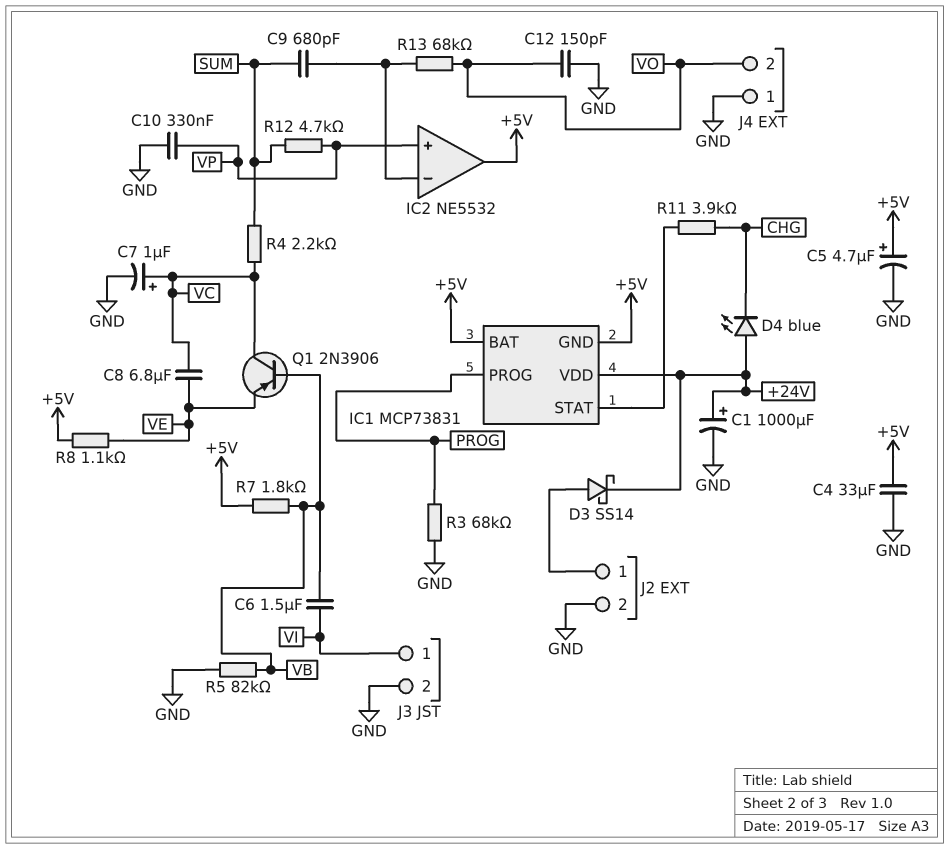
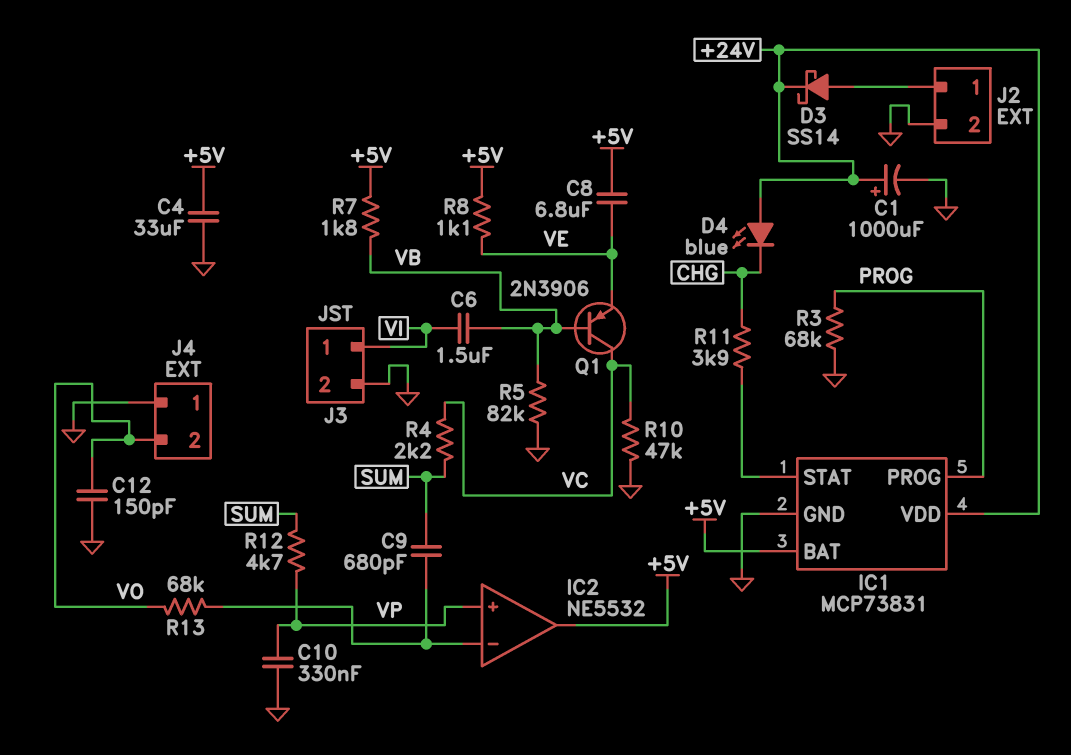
C5: 4.7uF (plus +5V, minus GND) -> none
C7: 1uF (plus VC, minus GND) -> none
C8: 6.8uF (VC, VE) -> 6.8uF (+5V, VE)
IC1 pin GND: +5V -> GND
R10: none -> 47k (GND, VC)

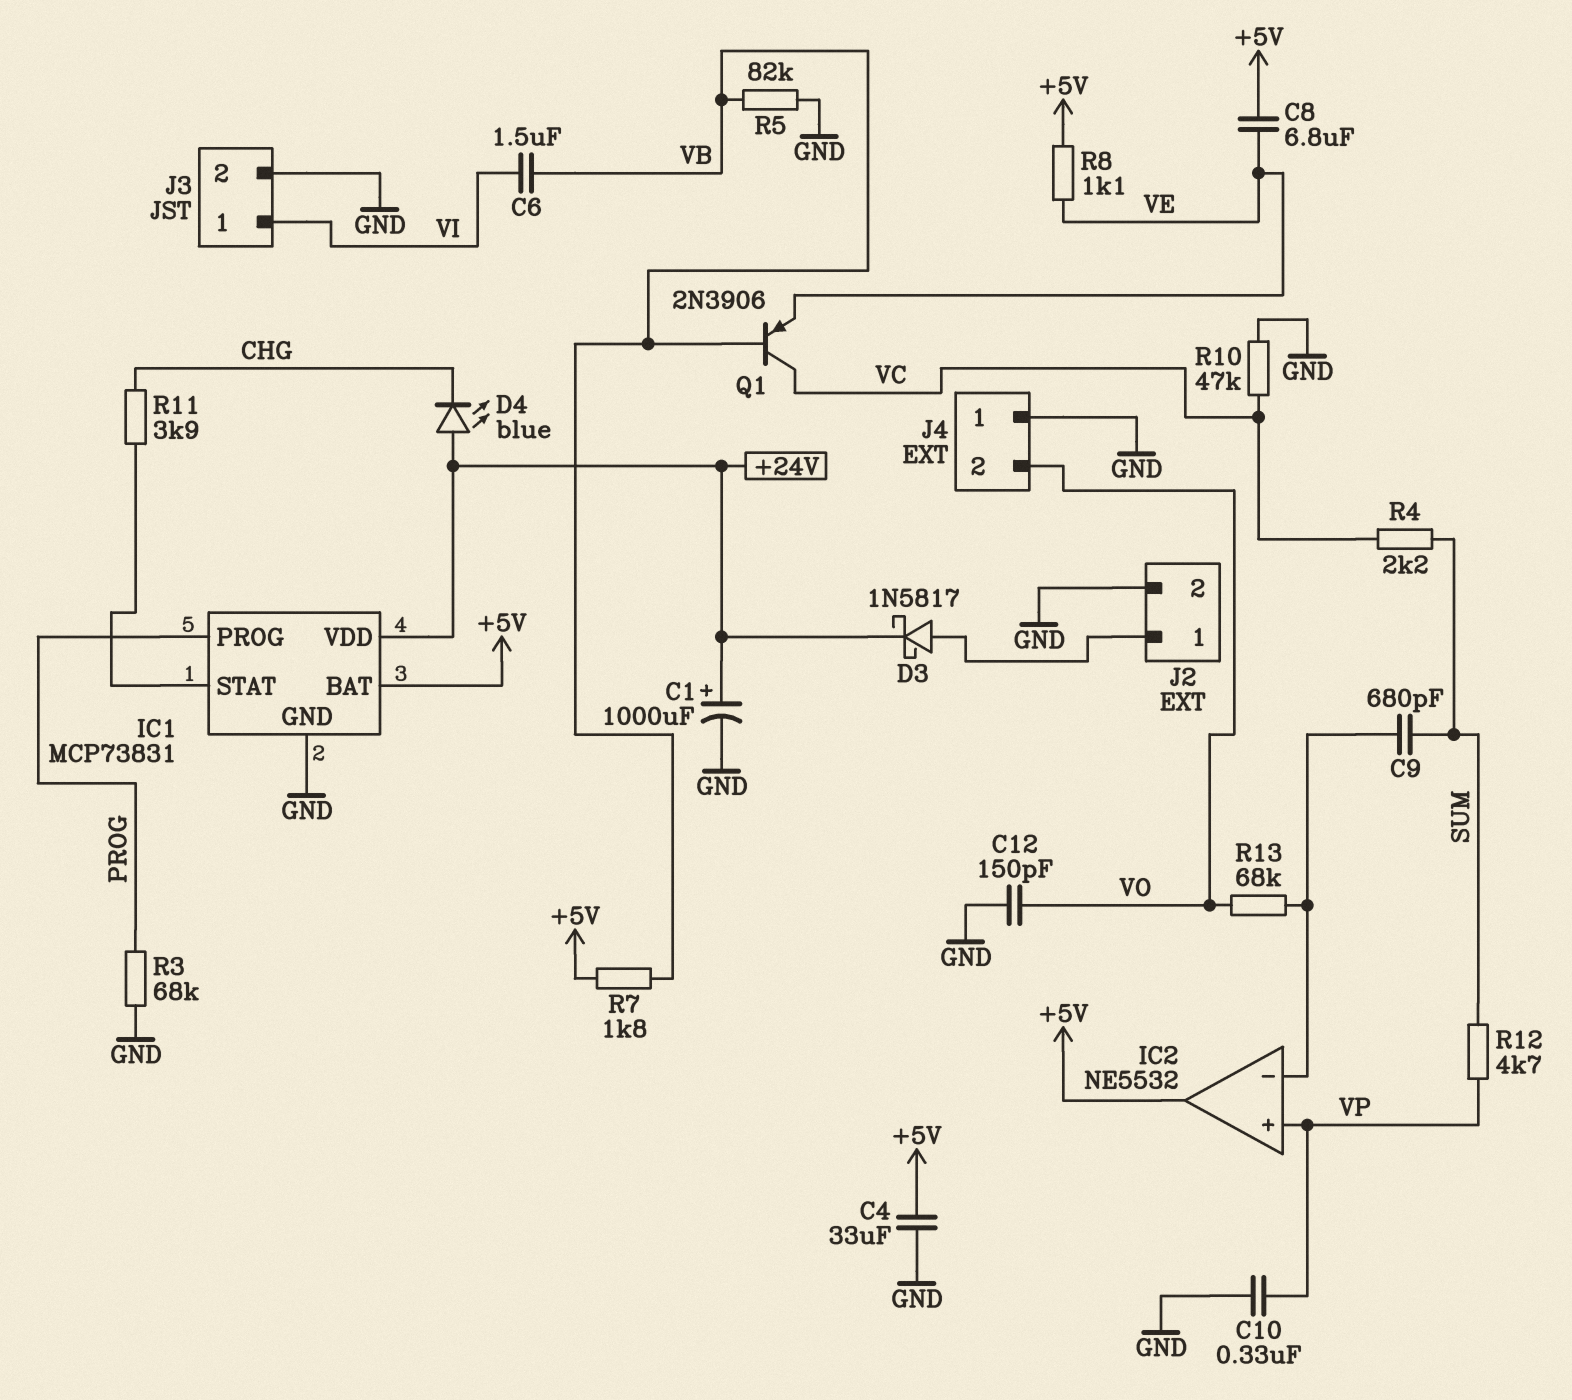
D3: schottky SS14 (A J2/1, K +24V) -> schottky 1N5817 (A J2/1, K +24V)

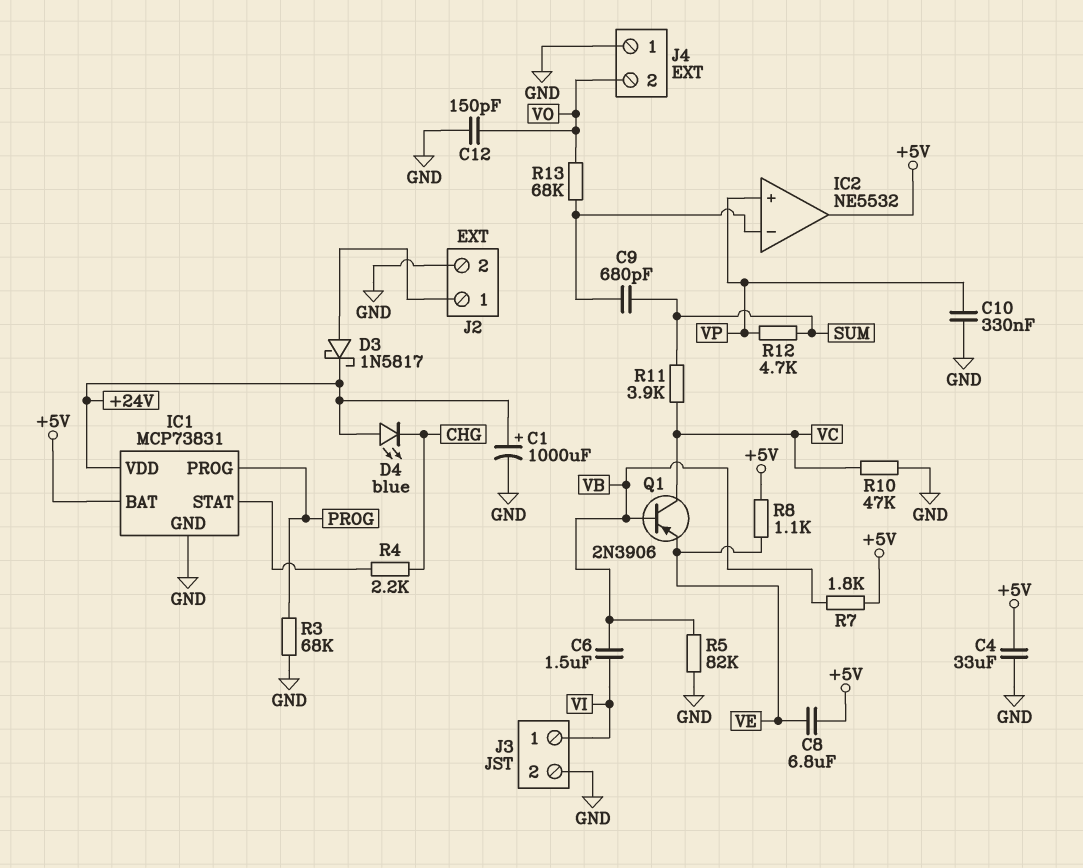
R4: 2.2k (SUM, VC) -> 2.2k (CHG, IC1/STAT)
R11: 3.9k (CHG, IC1/STAT) -> 3.9k (SUM, VC)

